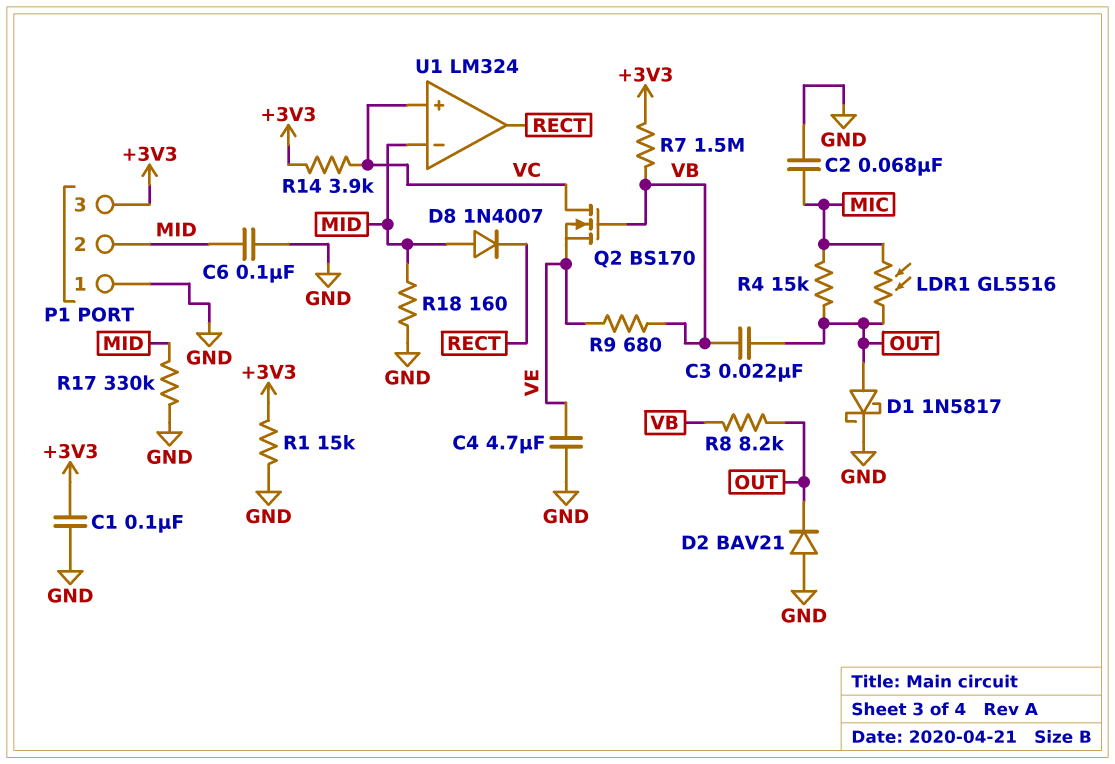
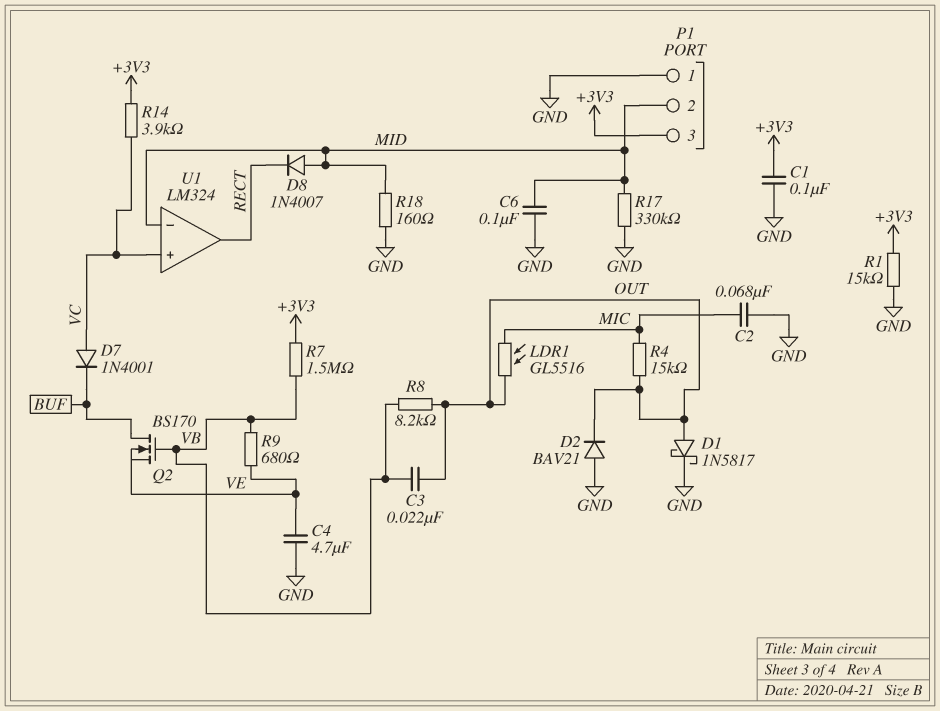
D7: none -> diode 1N4001 (A VC, K BUF)
Q2: NMOS BS170 (G VB, D VC, S VE) -> NMOS BS170 (G VB, D BUF, S VE)

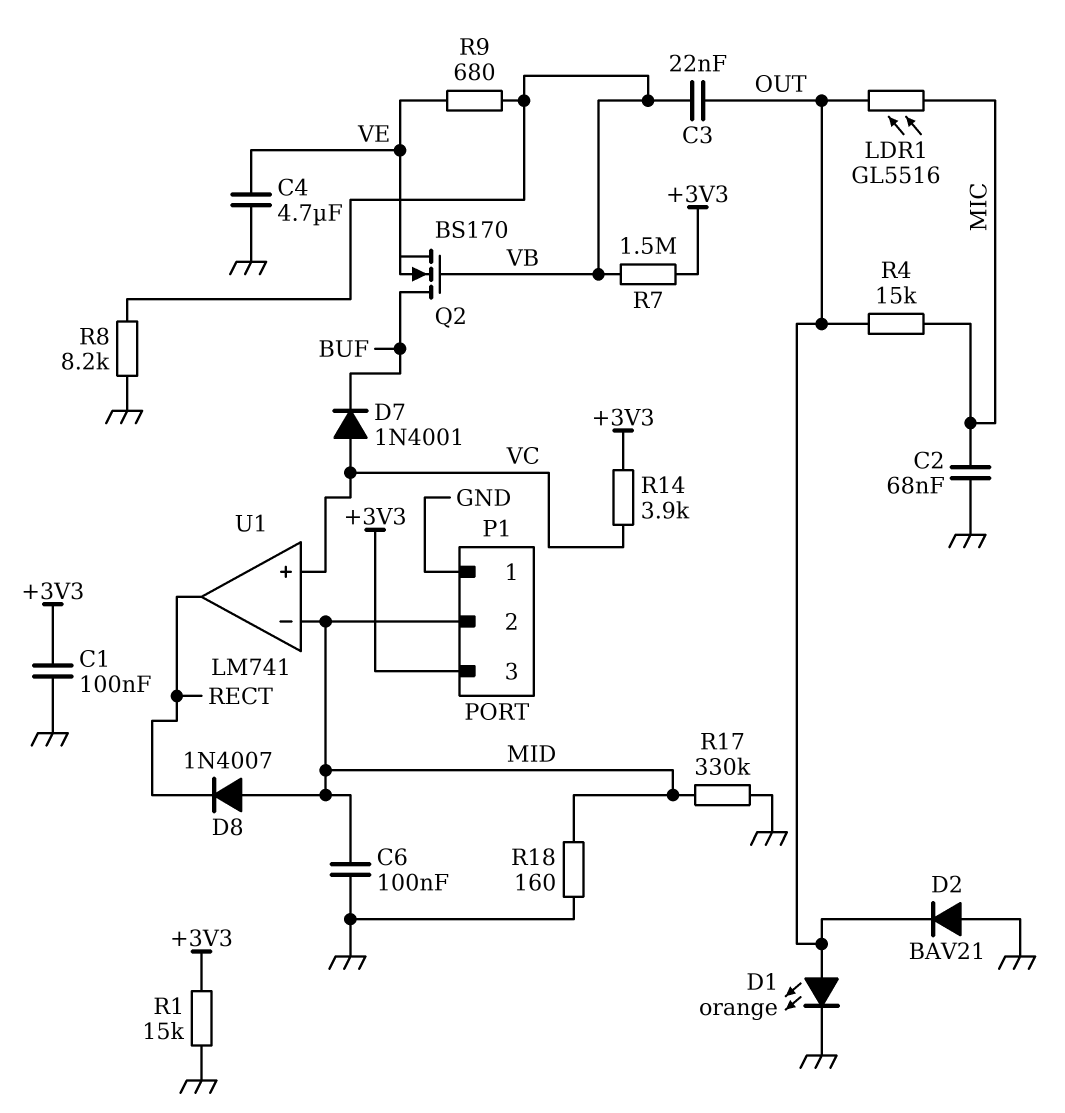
D1: schottky 1N5817 (A OUT, K GND) -> LED orange (A OUT, K GND)
R8: 8.2k (OUT, VB) -> 8.2k (GND, VB)
U1: LM324 -> LM741

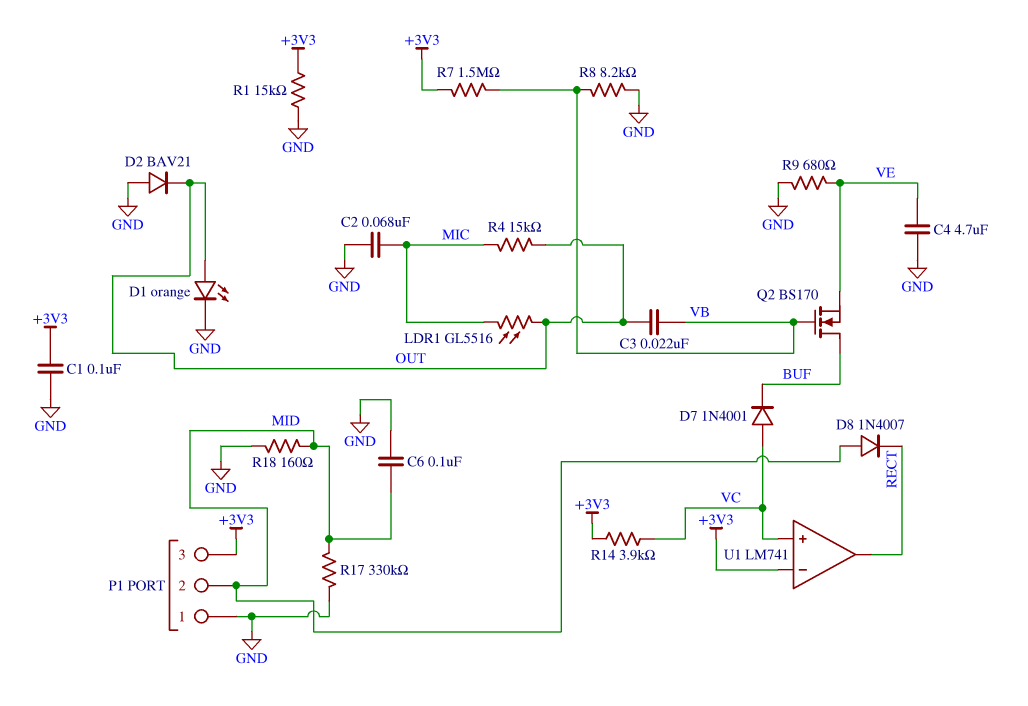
R9: 680 (VB, VE) -> 680 (GND, VE)
U1 pin in-: MID -> +3V3

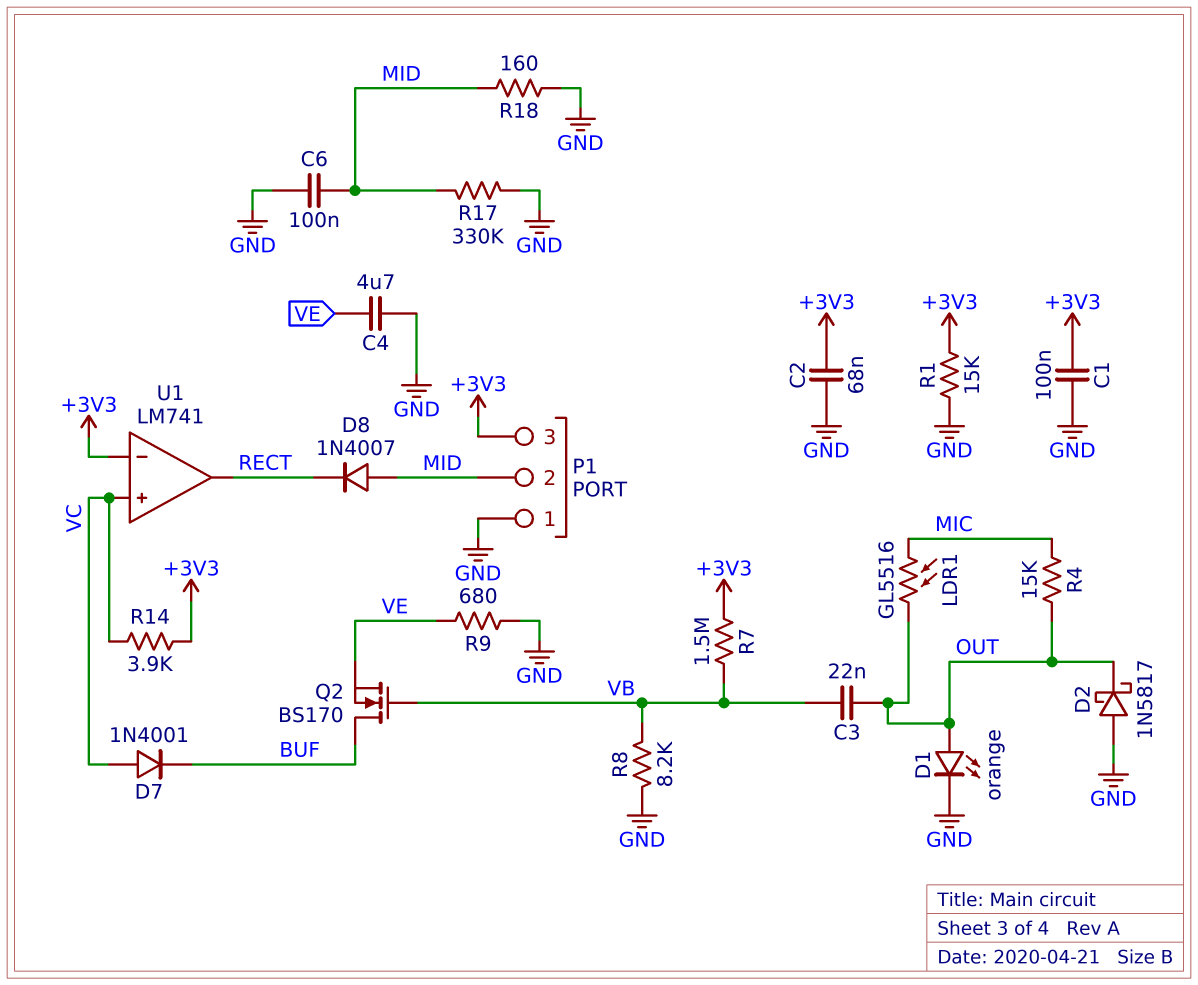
C2: 68nF (GND, MIC) -> 68nF (+3V3, GND)
D2: diode BAV21 (A GND, K OUT) -> schottky 1N5817 (A GND, K OUT)

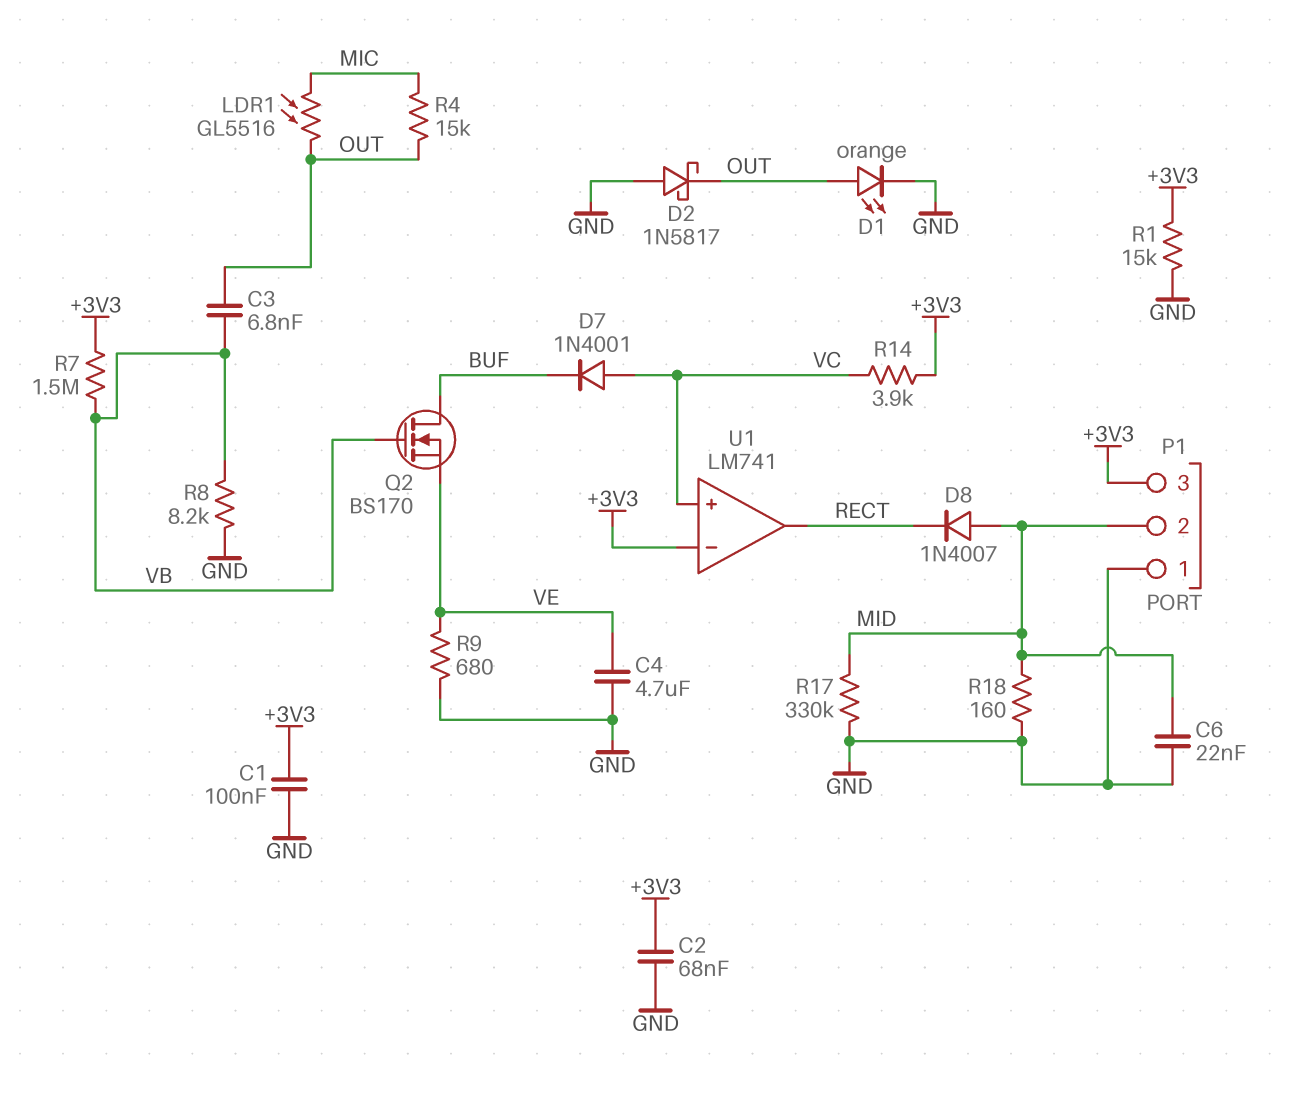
C3: 22nF (OUT, VB) -> 6.8nF (OUT, VB)
C6: 100nF (GND, MID) -> 22nF (GND, MID)

